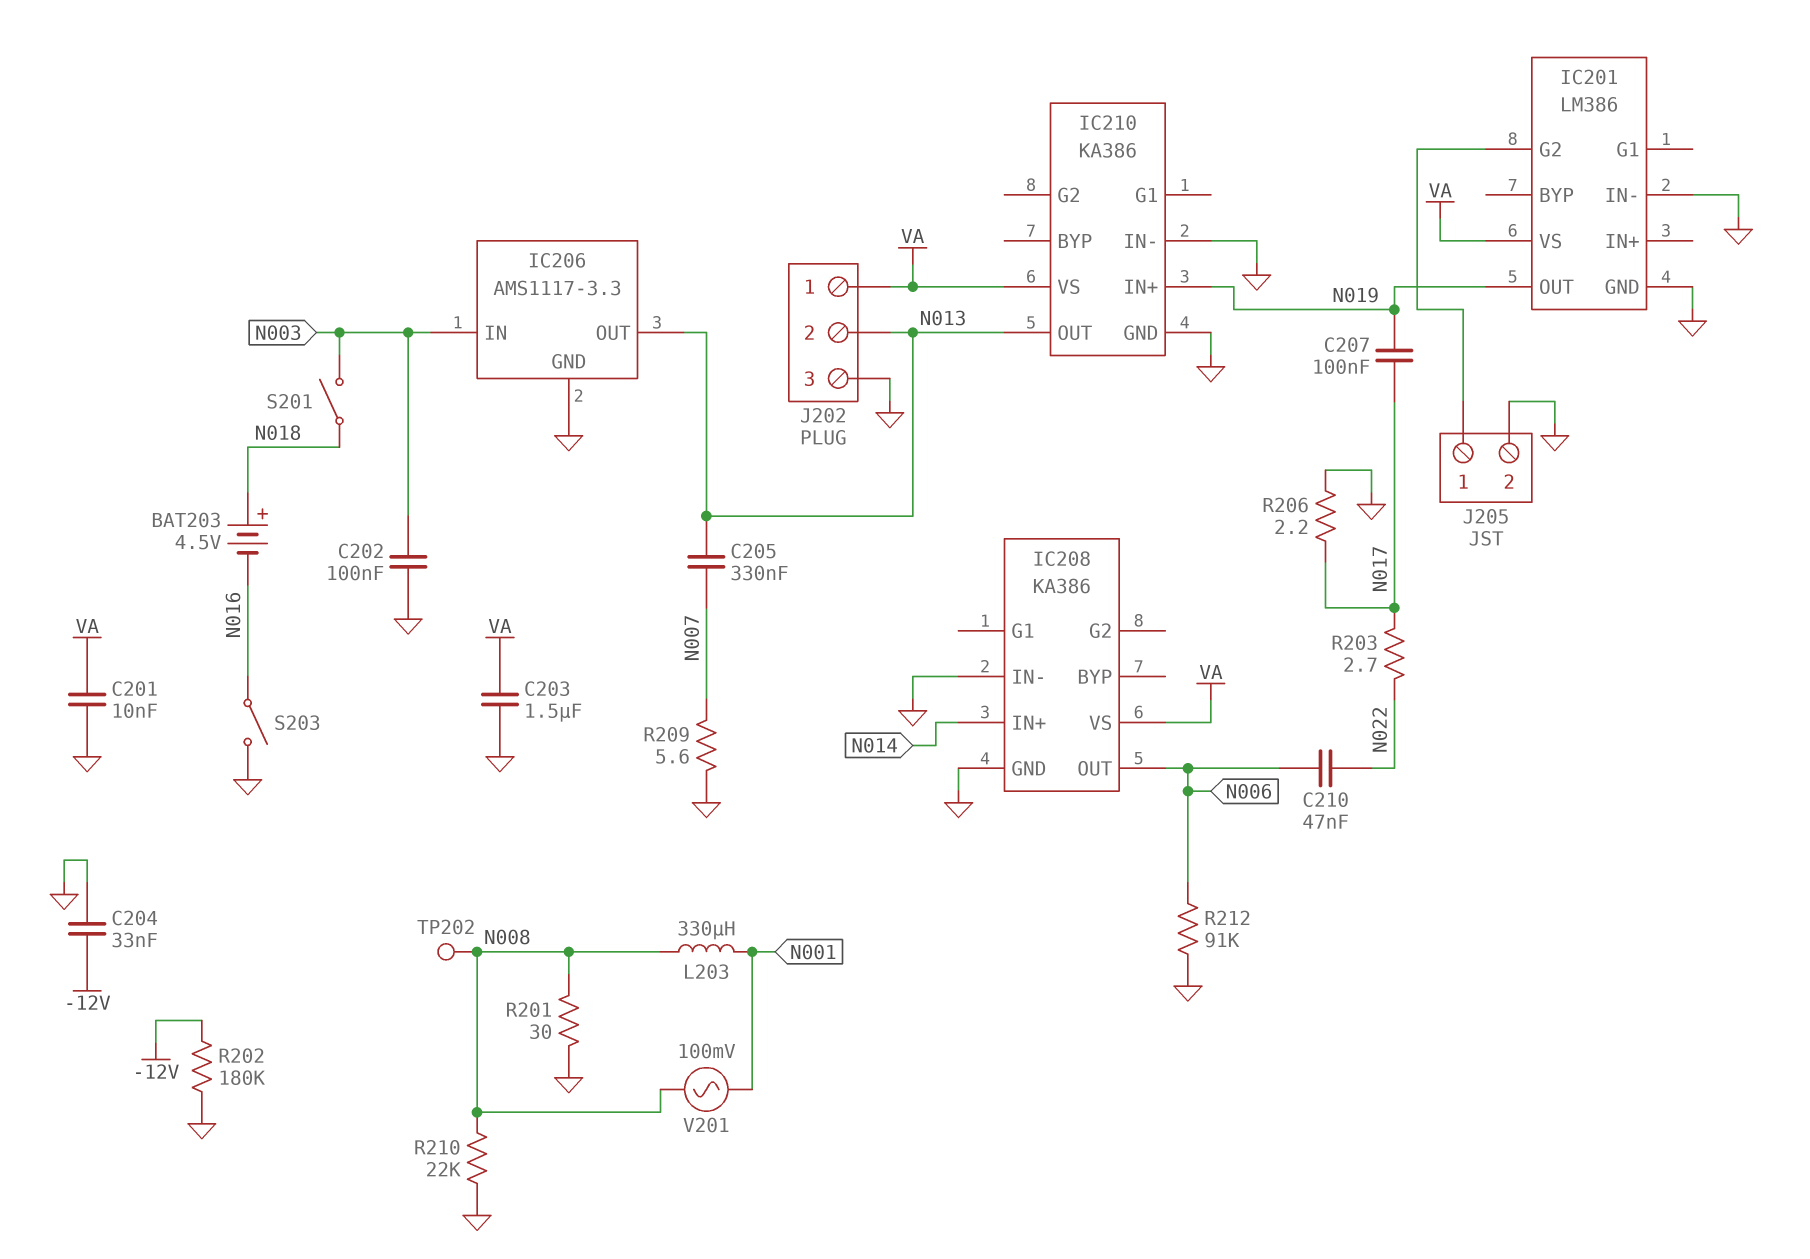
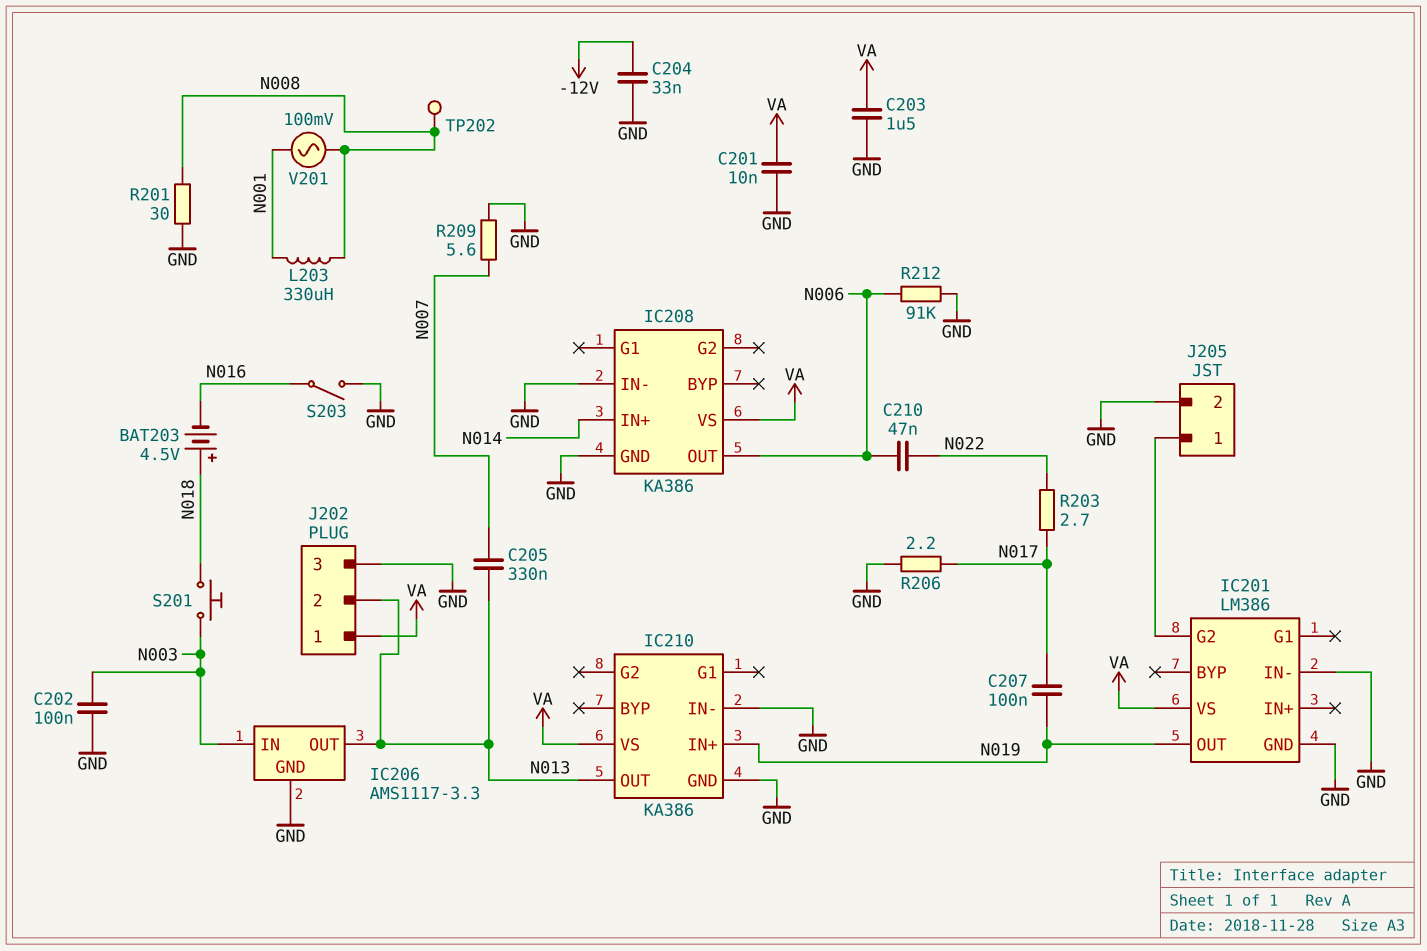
R202: 180k (-12V, GND) -> none
R210: 22k (GND, N008) -> none
S201: switch (N003, N018) -> button (N003, N018)

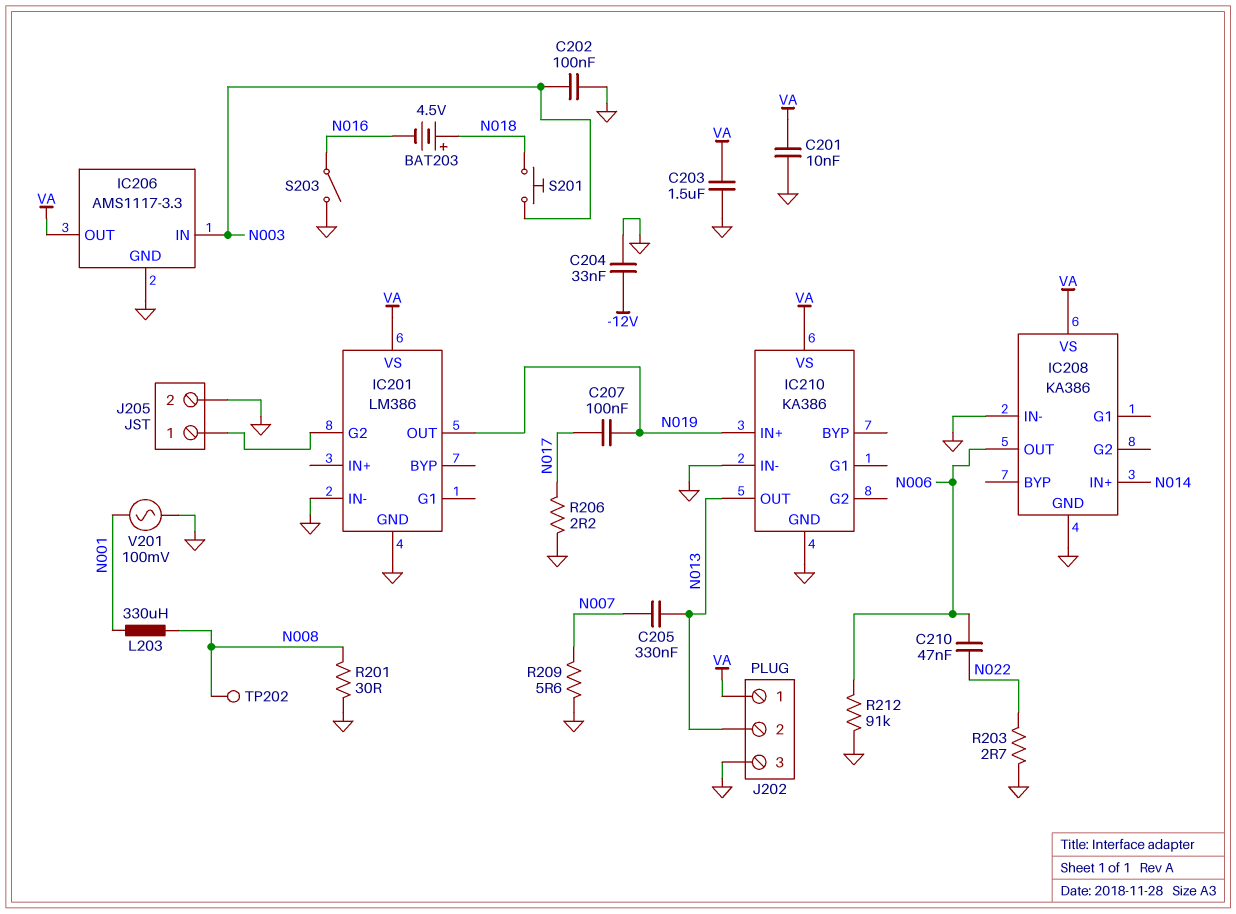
IC206 pin OUT: N013 -> VA
R203: 2.7 (N017, N022) -> 2.7 (GND, N022)
V201: AC 100mV (N001, N008) -> AC 100mV (GND, N001)

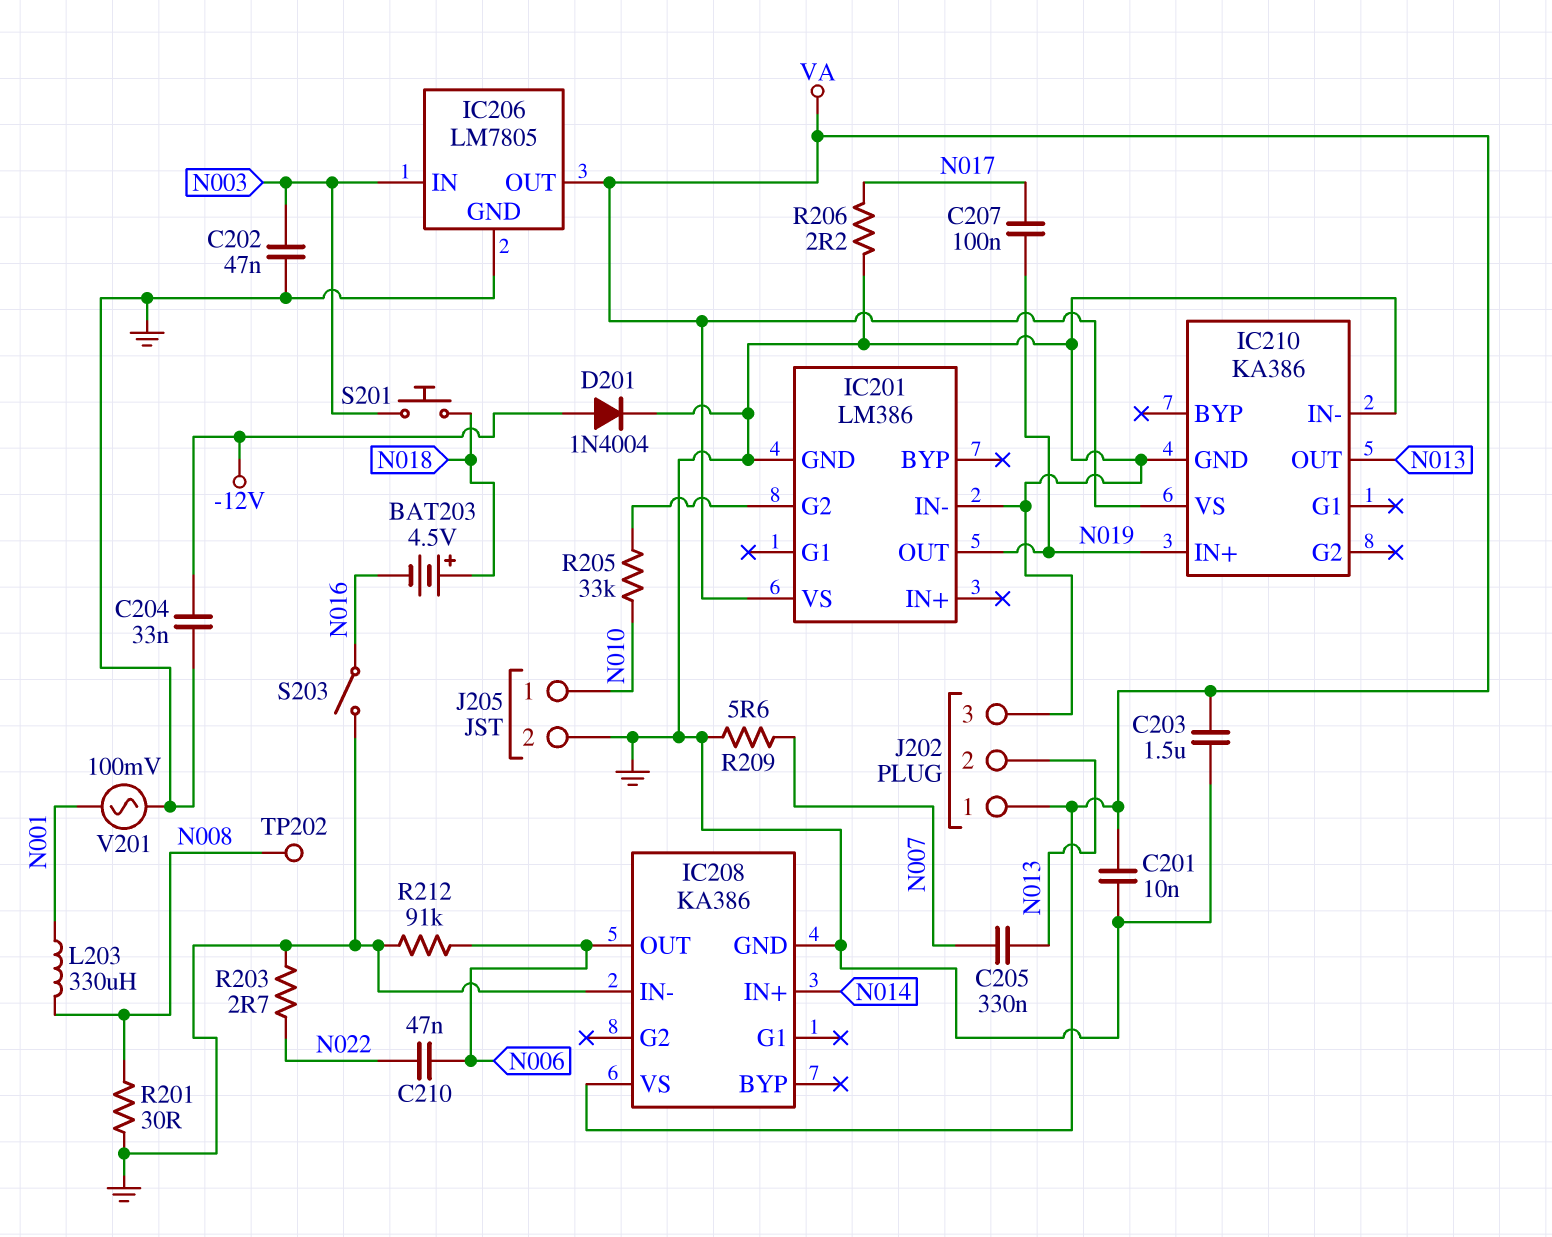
C202: 100nF (GND, N003) -> 47nF (GND, N003)
D201: none -> diode 1N4004 (A -12V, K GND)
IC206: AMS1117-3.3 -> LM7805
J205 pin 1: IC201/G2 -> N010
R205: none -> 33k (IC201/G2, N010)

